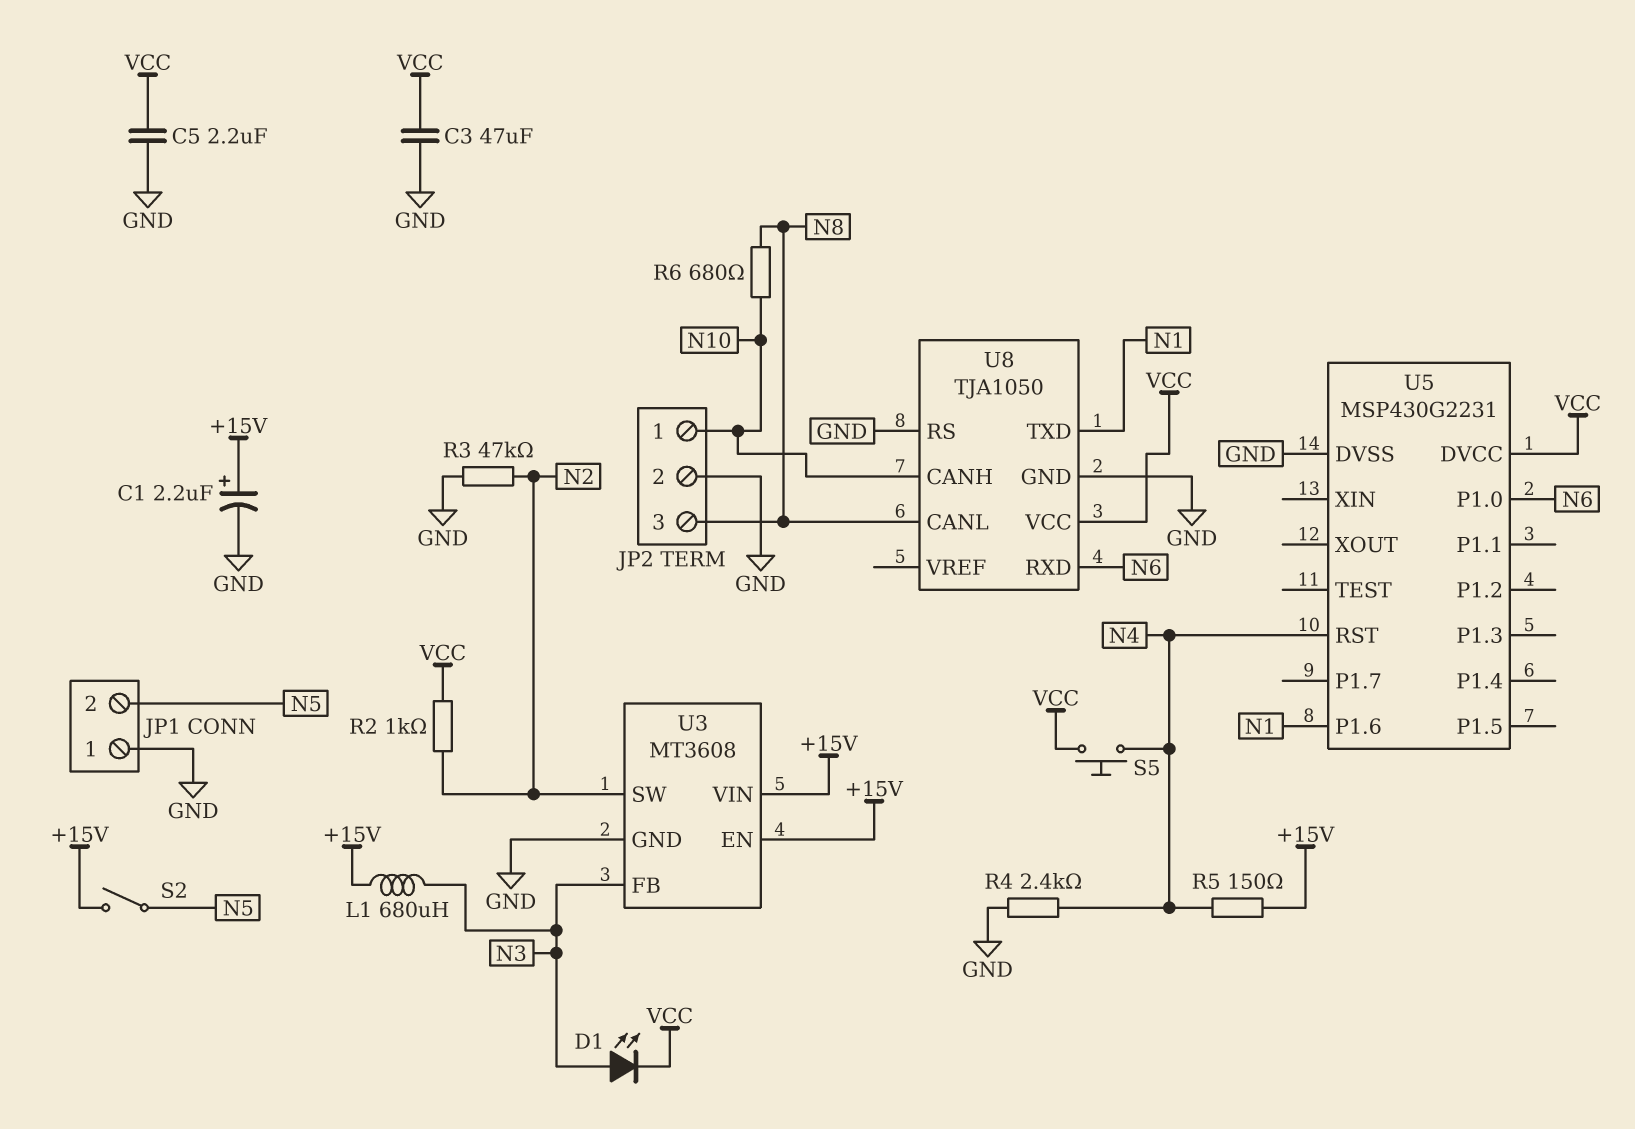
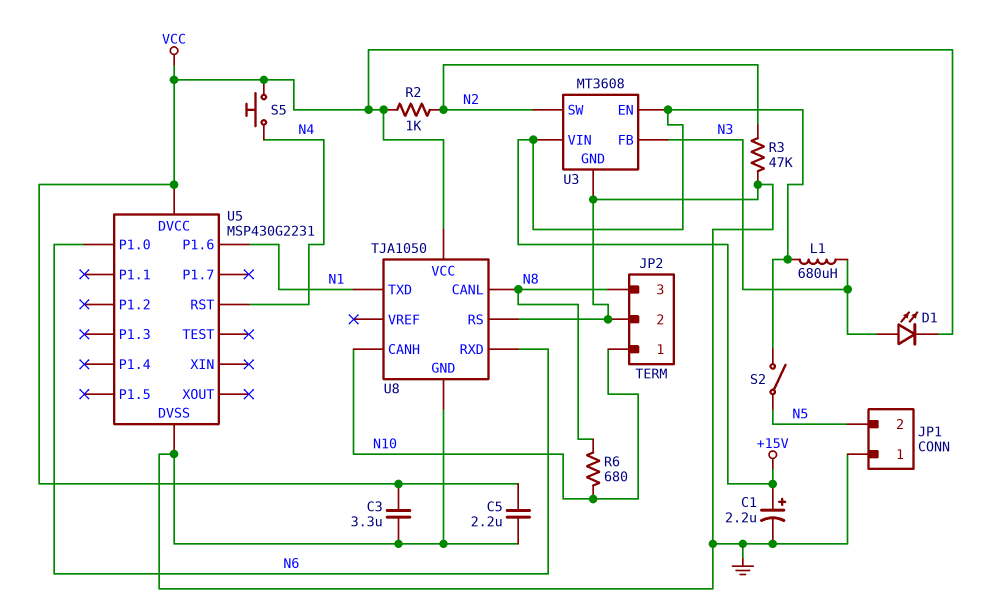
C3: 47uF (GND, VCC) -> 3.3uF (GND, VCC)
R4: 2.4k (GND, N4) -> none
R5: 150 (+15V, N4) -> none

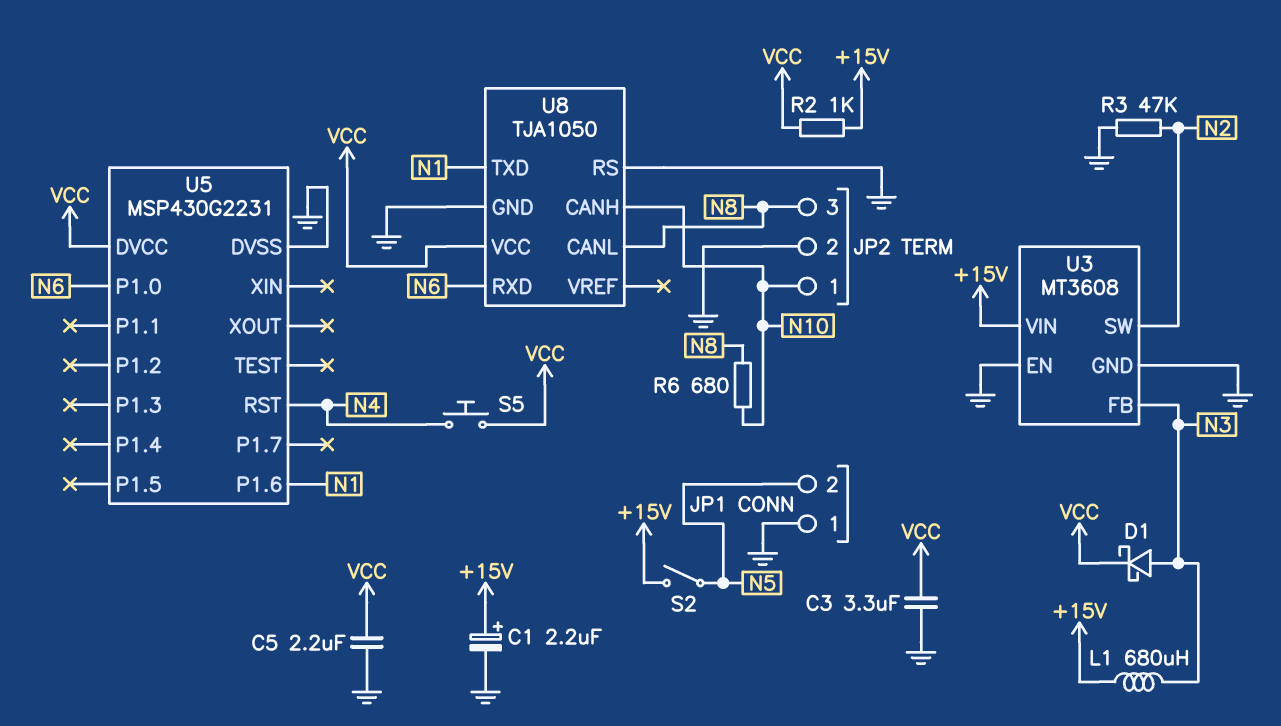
D1: LED (A N3, K VCC) -> schottky (A N3, K VCC)
R2: 1k (N2, VCC) -> 1k (+15V, VCC)
U3 pin EN: +15V -> GND

